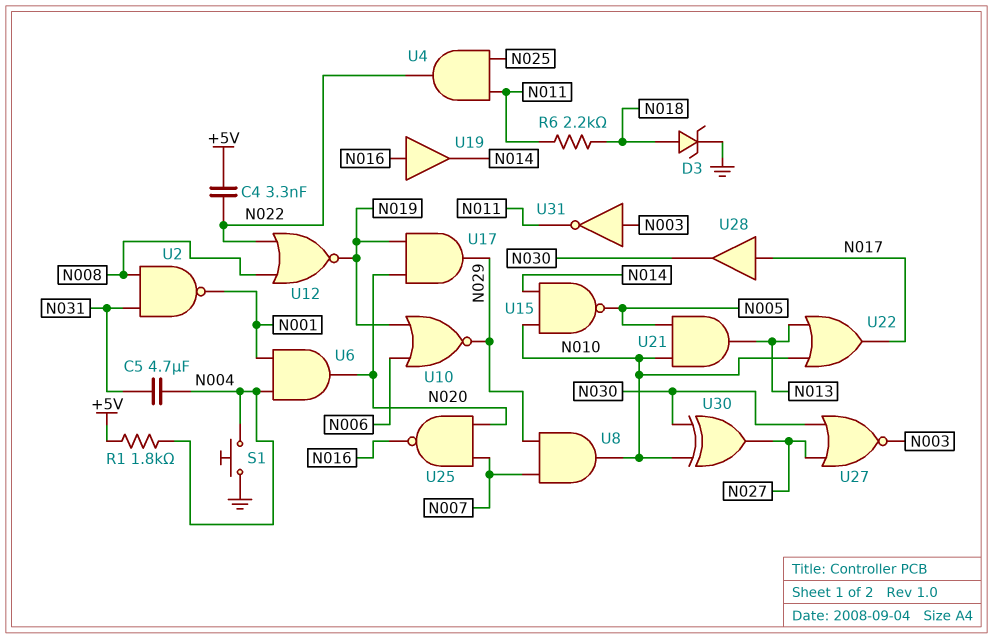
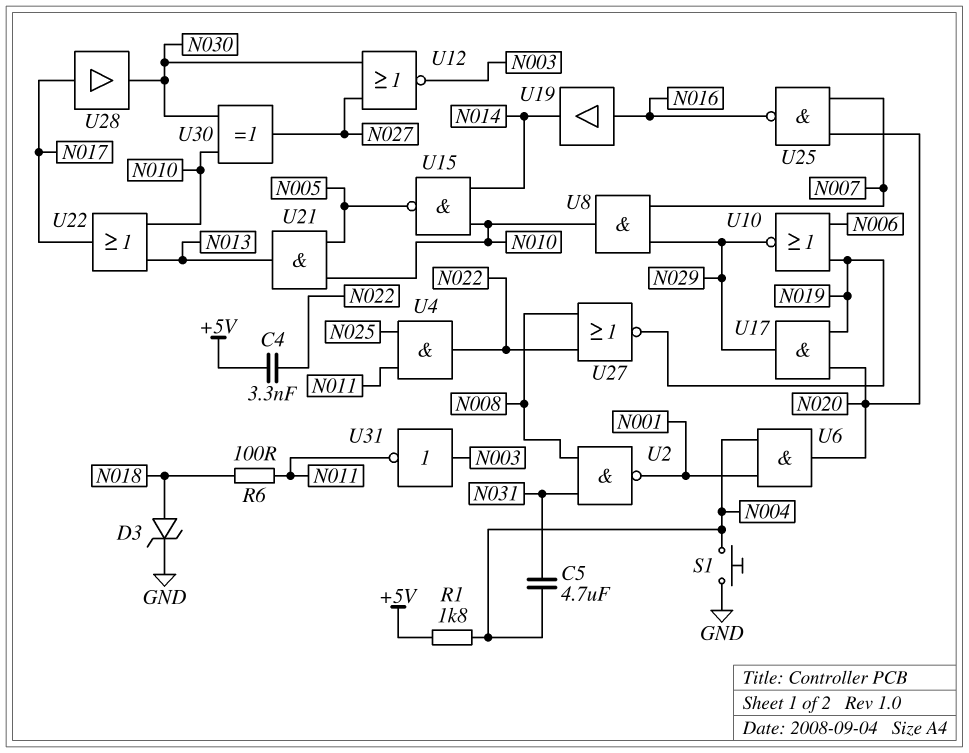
R6: 2.2k (N011, N018) -> 100 (N011, N018)
U12: NOR (in N008, in N022, out N019) -> NOR (in N027, in N030, out N003)
U27: NOR (in N027, in N030, out N003) -> NOR (in N008, in N022, out N019)

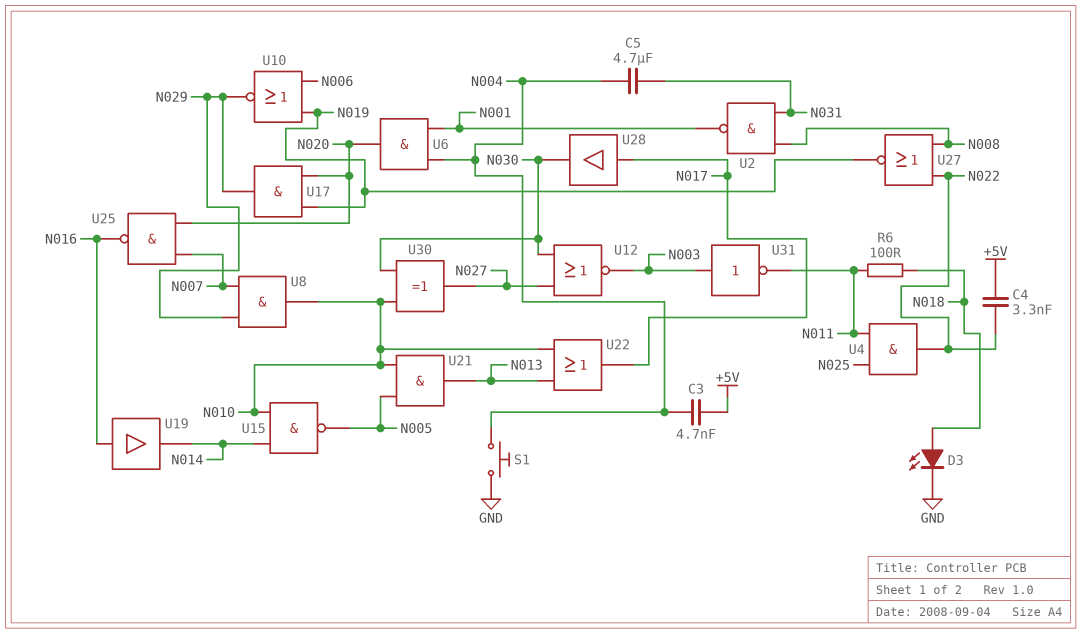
C3: none -> 4.7nF (+5V, N004)
D3: zener (A N018, K GND) -> LED (A N018, K GND)
R1: 1.8k (+5V, N004) -> none

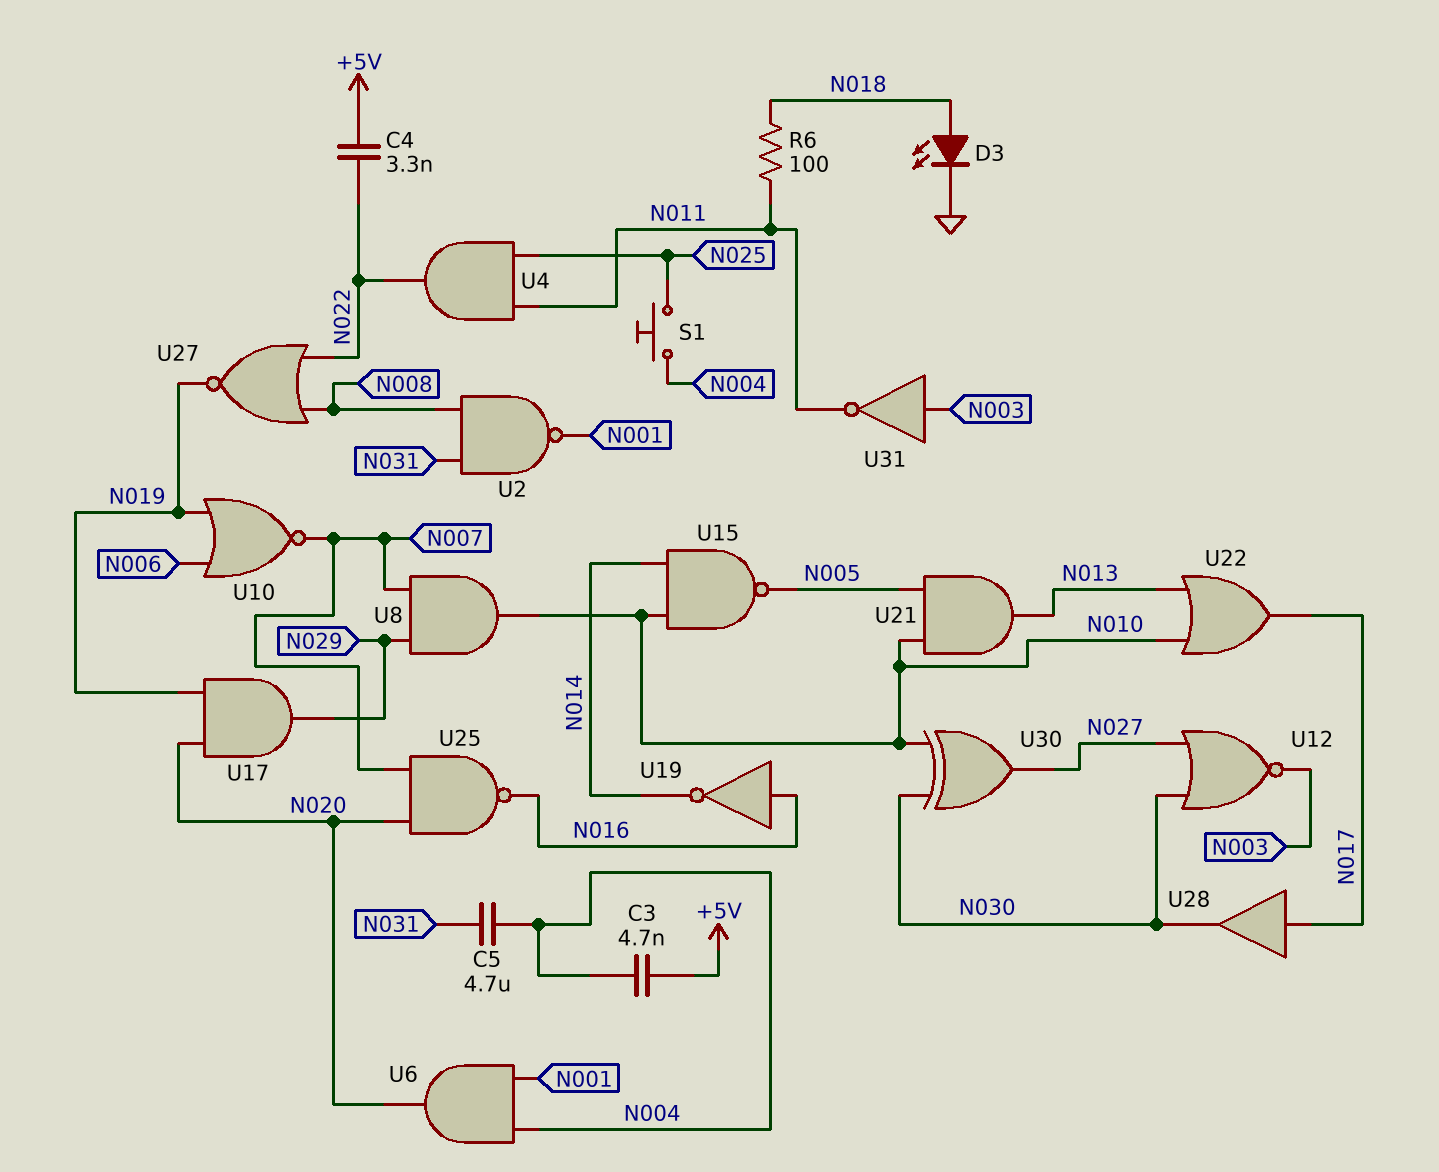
S1: button (GND, N004) -> button (N004, N025)
U10: NOR (in N006, in N019, out N029) -> NOR (in N006, in N019, out N007)
U19: buffer (in N016, out N014) -> NOT (in N016, out N014)

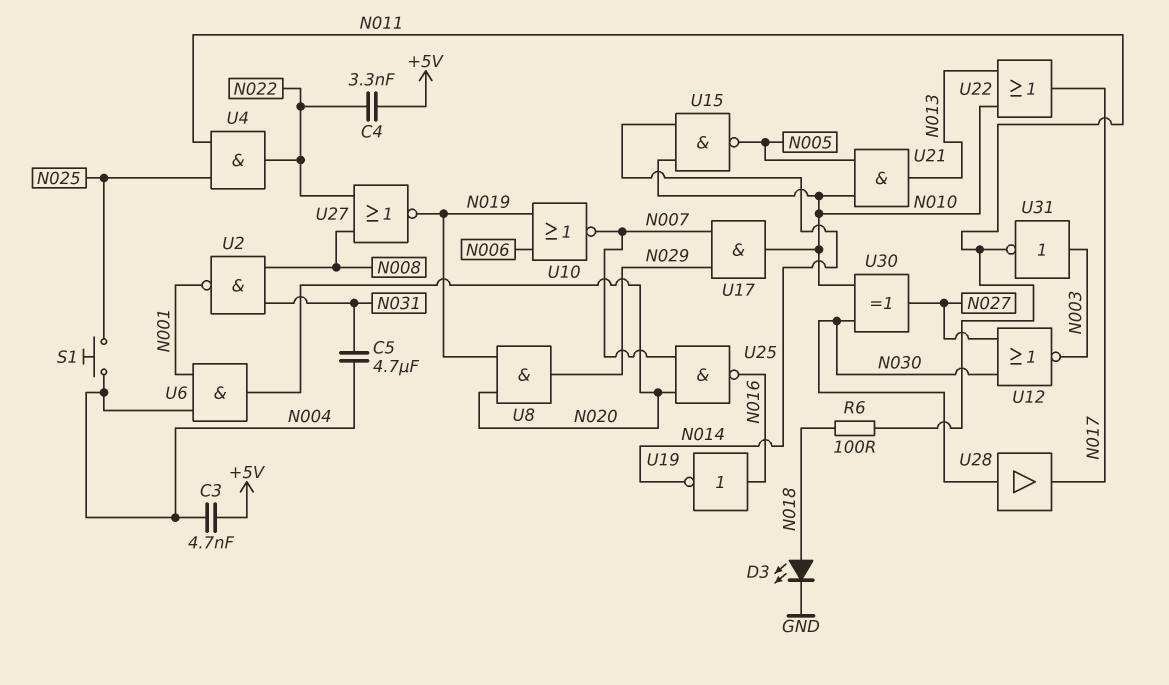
U8: AND (in N007, in N029, out N010) -> AND (in N019, in N020, out N029)
U17: AND (in N019, in N020, out N029) -> AND (in N007, in N029, out N010)
U28: buffer (in N017, out N030) -> buffer (in N030, out N017)

